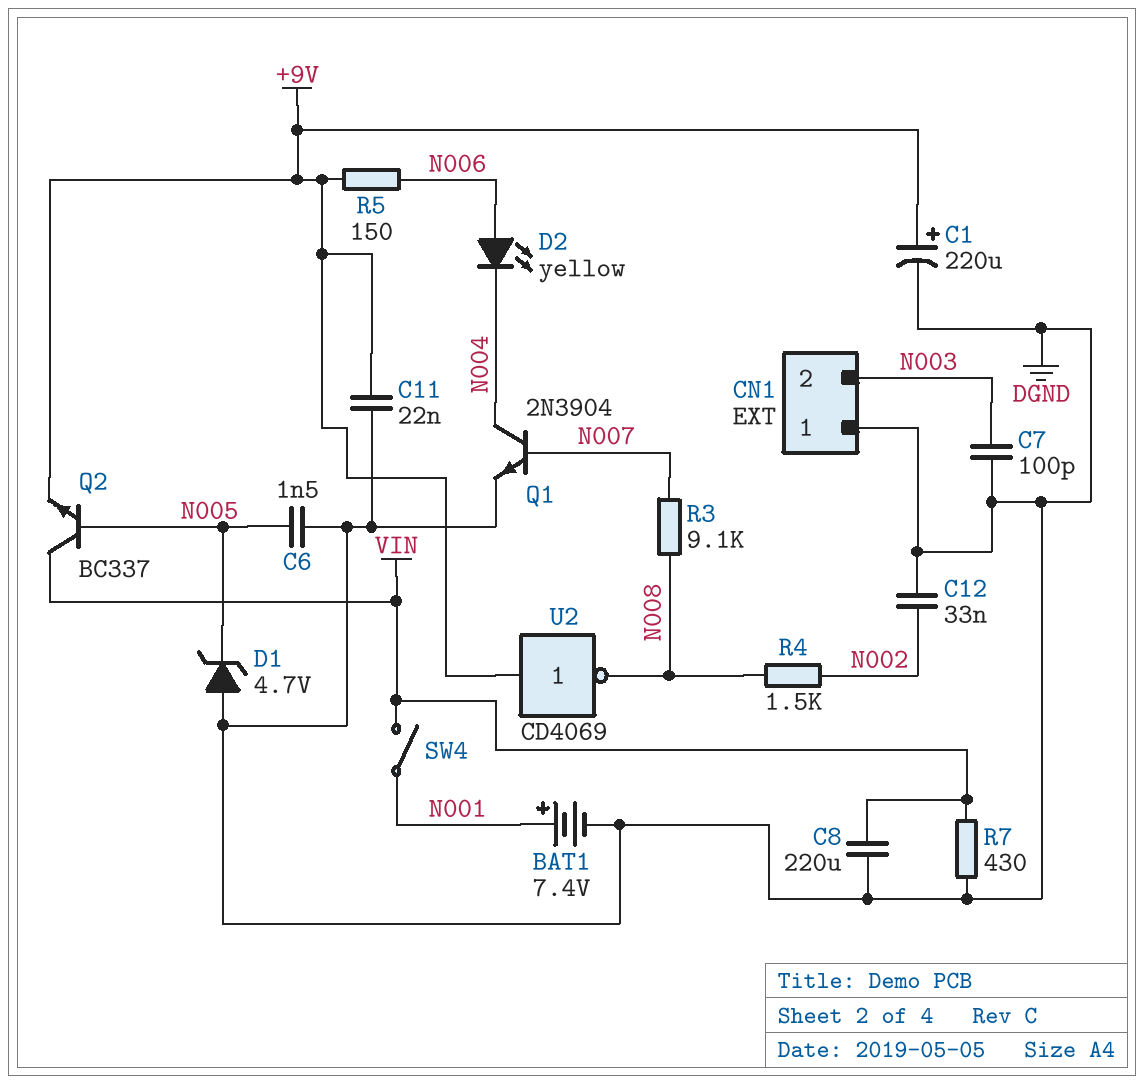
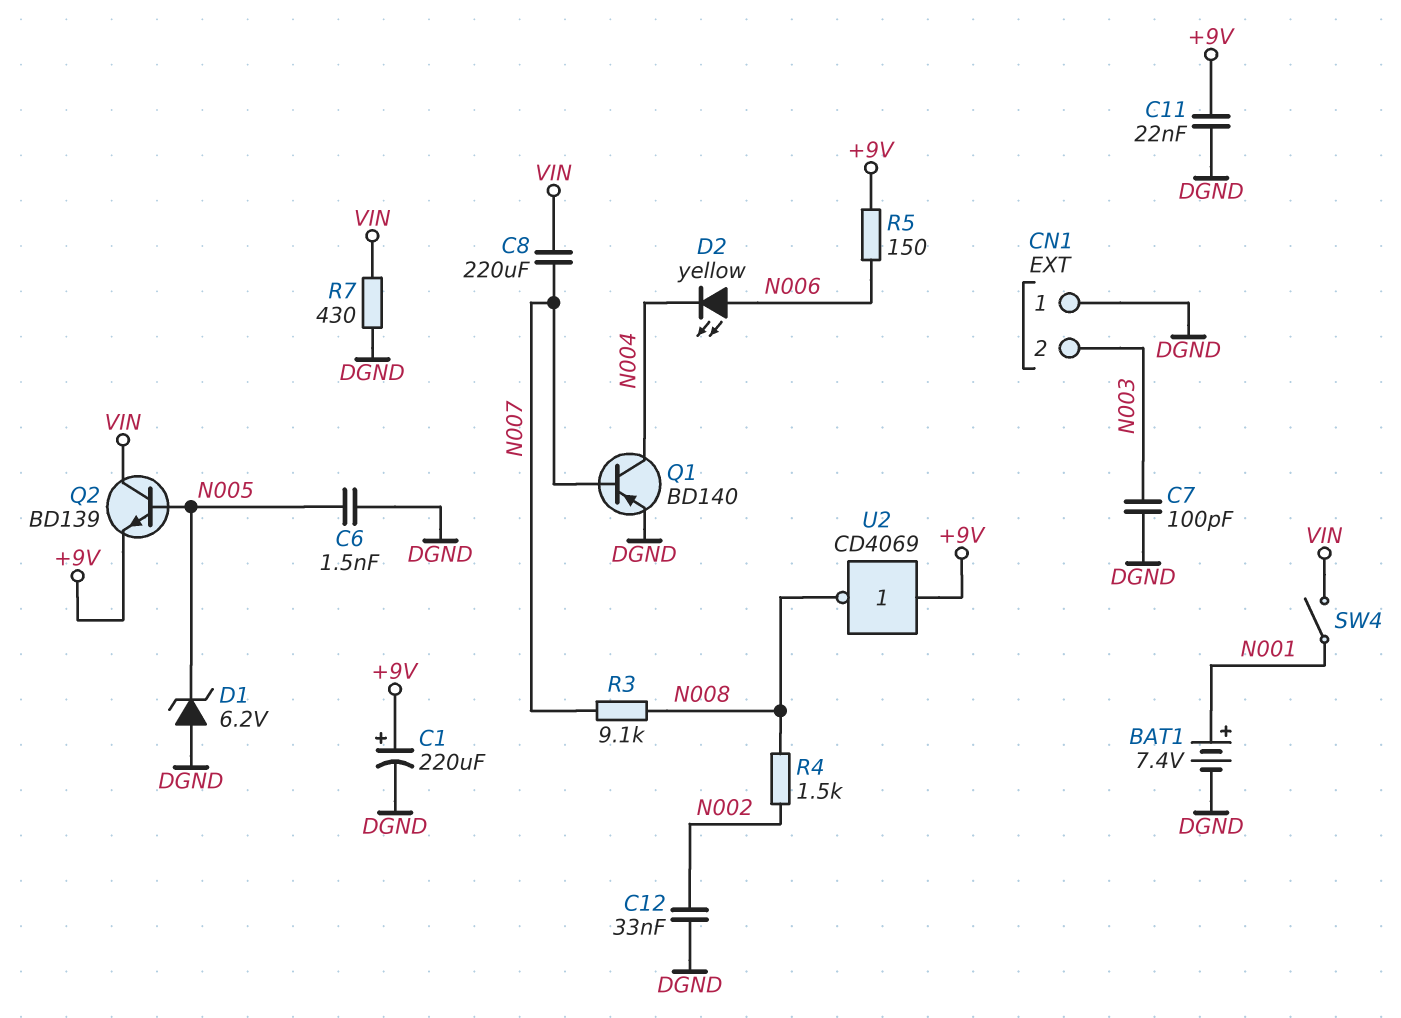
C8: 220uF (DGND, VIN) -> 220uF (N007, VIN)
D1: zener 4.7V (A DGND, K N005) -> zener 6.2V (A DGND, K N005)
Q1: NPN 2N3904 (B N007, C N004, E DGND) -> PNP BD140 (B N007, C N004, E DGND)
Q2: NPN BC337 (B N005, C VIN, E +9V) -> NPN BD139 (B N005, C VIN, E +9V)

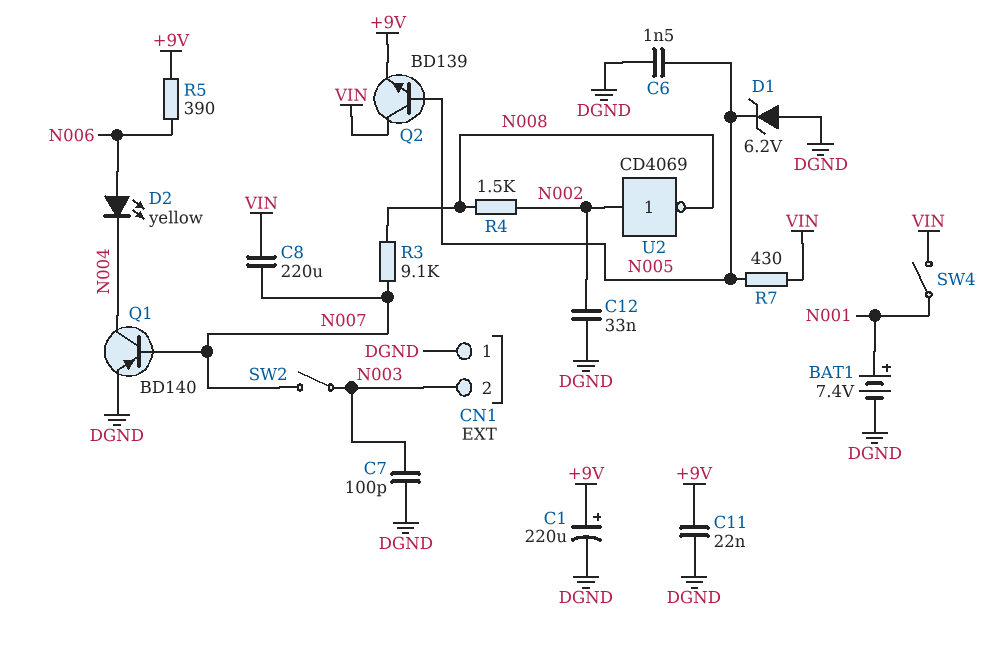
R5: 150 (+9V, N006) -> 390 (+9V, N006)
R7: 430 (DGND, VIN) -> 430 (N005, VIN)
SW2: none -> switch (N003, N007)
U2: NOT CD4069 (in +9V, out N008) -> NOT CD4069 (in N002, out N008)

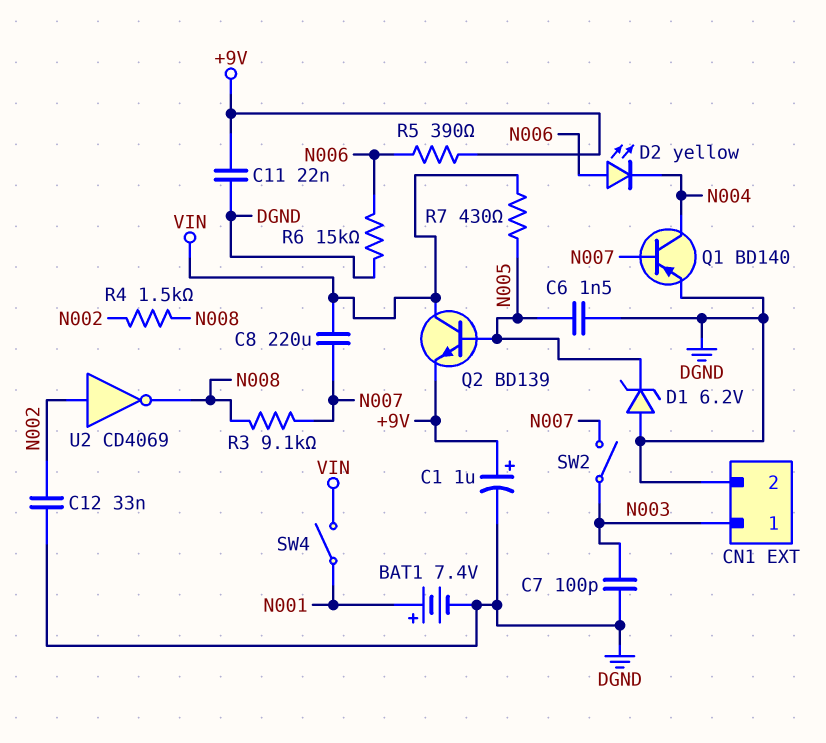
C1: 220uF (plus +9V, minus DGND) -> 1uF (plus +9V, minus DGND)
CN1 pin 1: DGND -> N003
CN1 pin 2: N003 -> DGND
R6: none -> 15k (DGND, N006)

